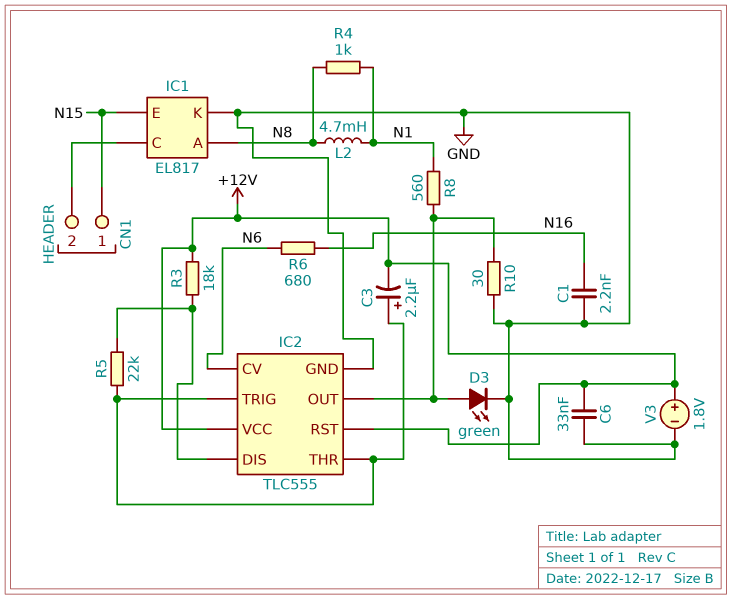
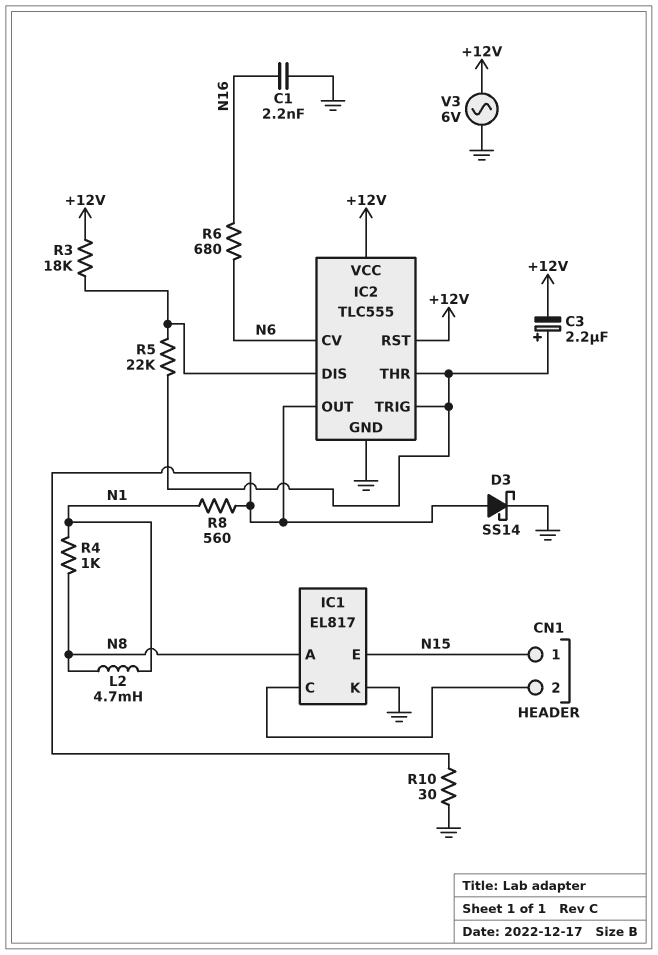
C6: 33nF (+12V, GND) -> none
D3: LED green (A IC2/OUT, K GND) -> schottky SS14 (A IC2/OUT, K GND)
V3: 1.8V (plus +12V, minus GND) -> AC 6V (+12V, GND)

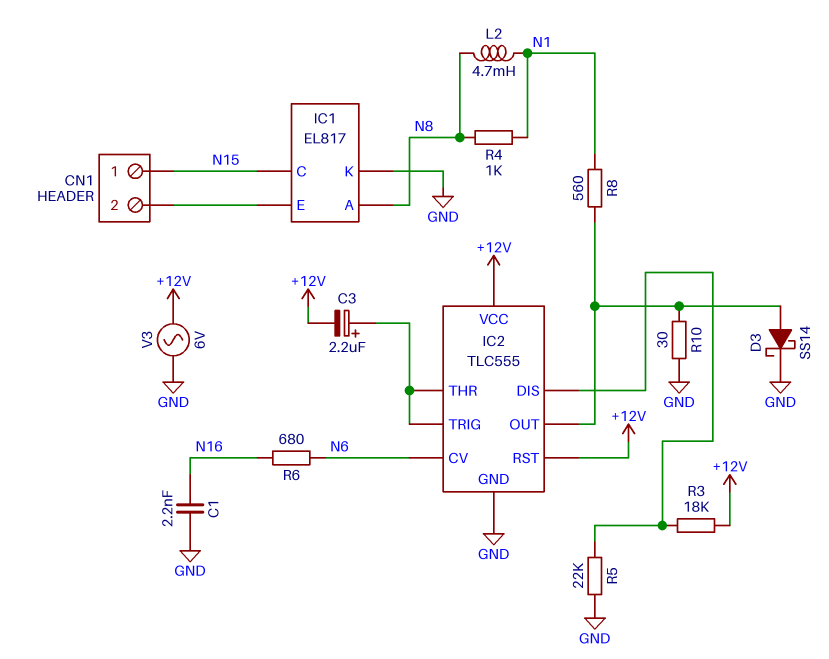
IC1 pin C: CN1/2 -> N15
IC1 pin E: N15 -> CN1/2
R5: 22k (IC2/DIS, IC2/THR) -> 22k (GND, IC2/DIS)

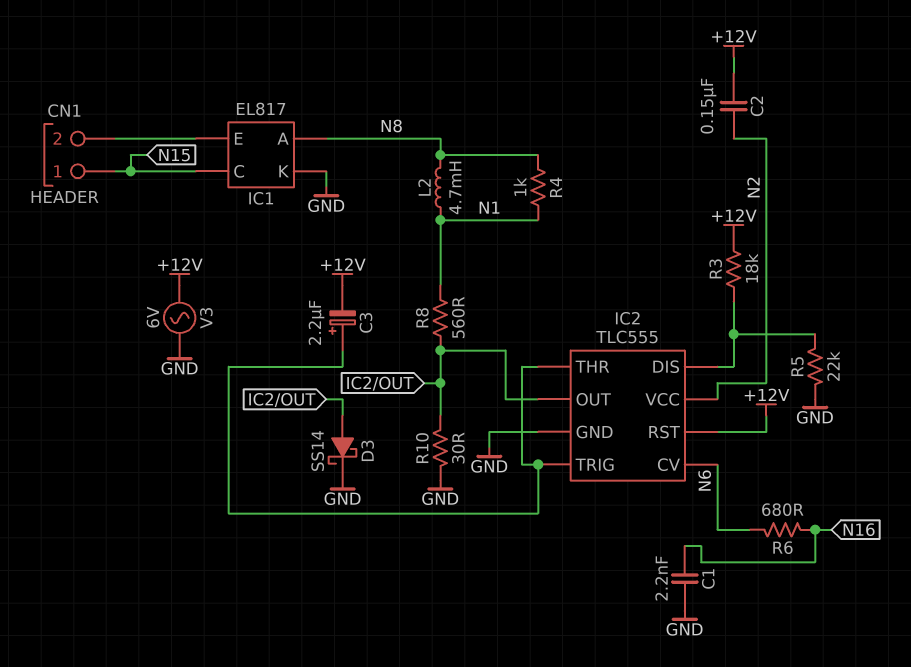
C2: none -> 150nF (+12V, N2)
IC2 pin VCC: +12V -> N2

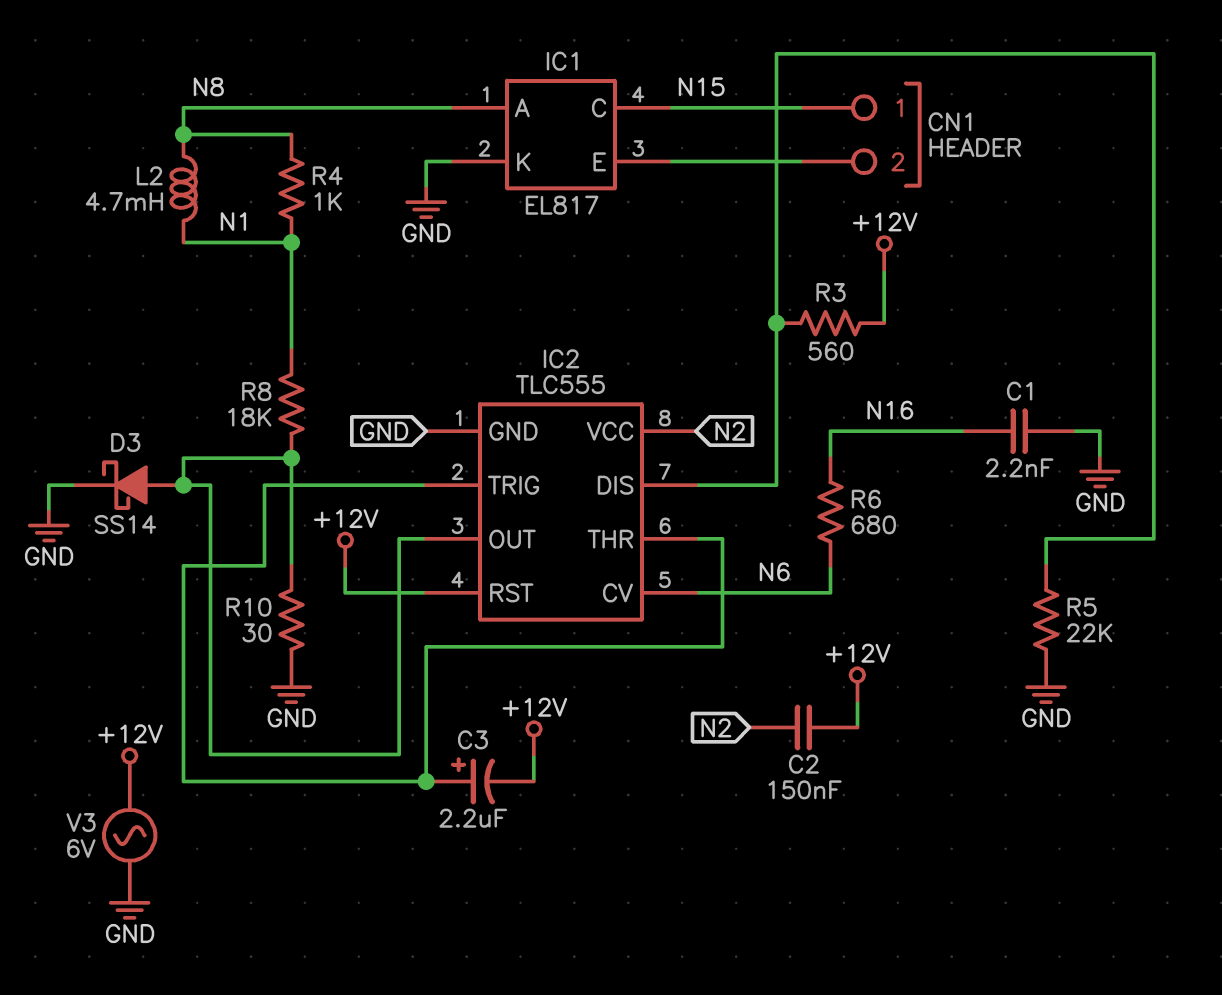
R3: 18k (+12V, IC2/DIS) -> 560 (+12V, IC2/DIS)
R8: 560 (IC2/OUT, N1) -> 18k (IC2/OUT, N1)

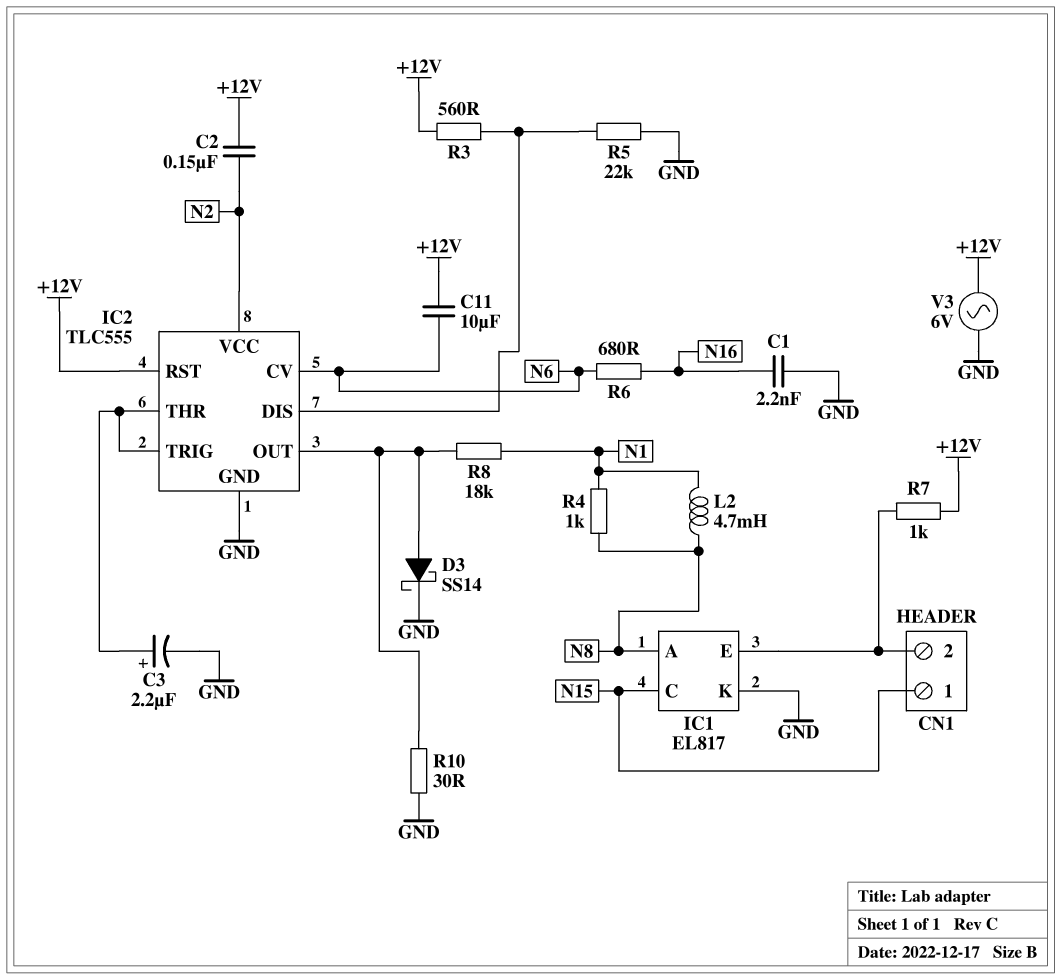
C3: 2.2uF (plus IC2/THR, minus +12V) -> 2.2uF (plus IC2/THR, minus GND)
C11: none -> 10uF (+12V, N6)
R7: none -> 1k (+12V, CN1/2)

